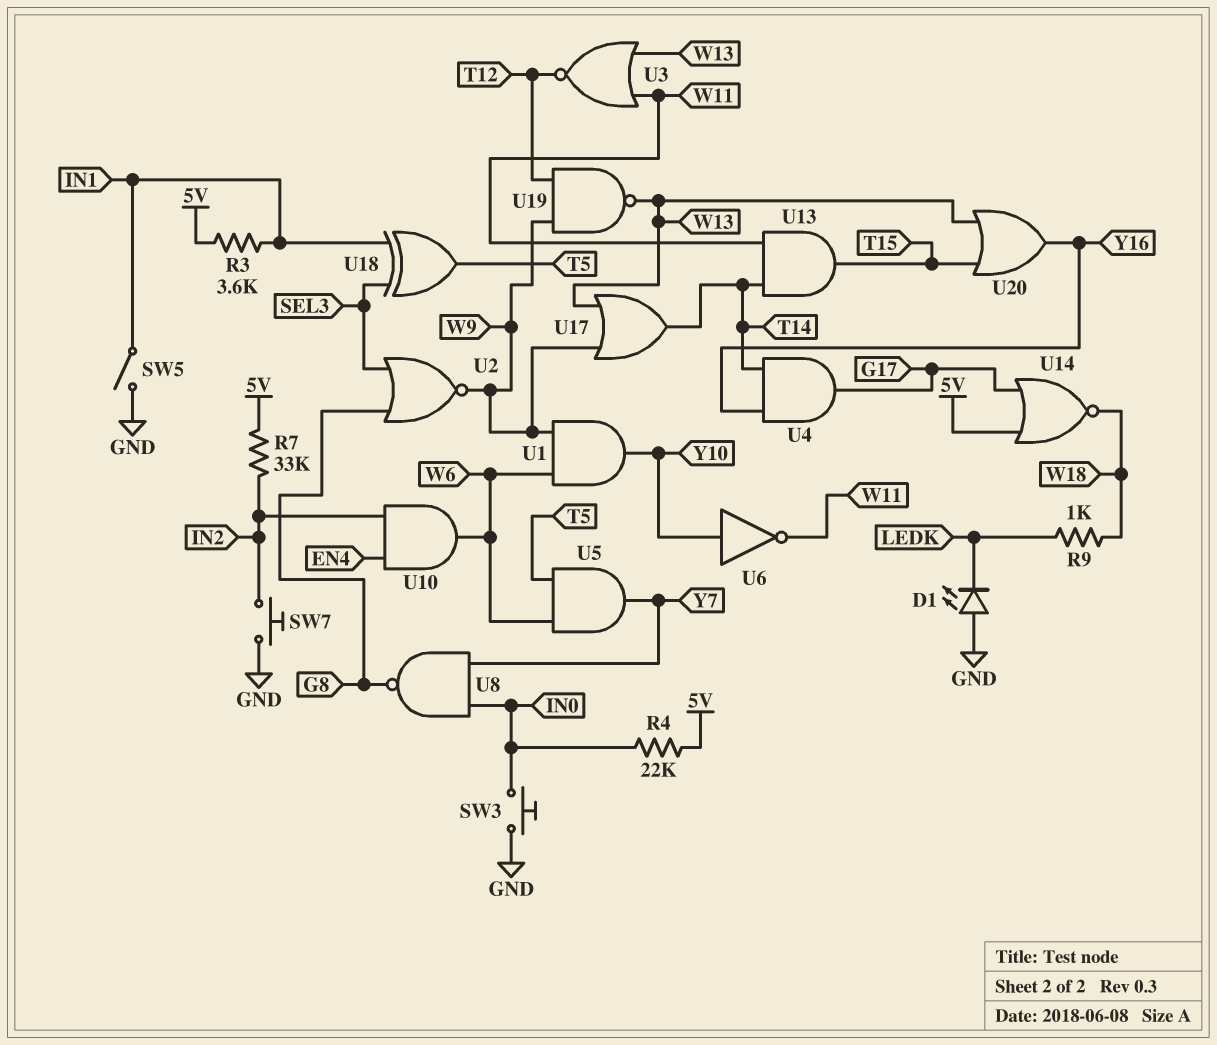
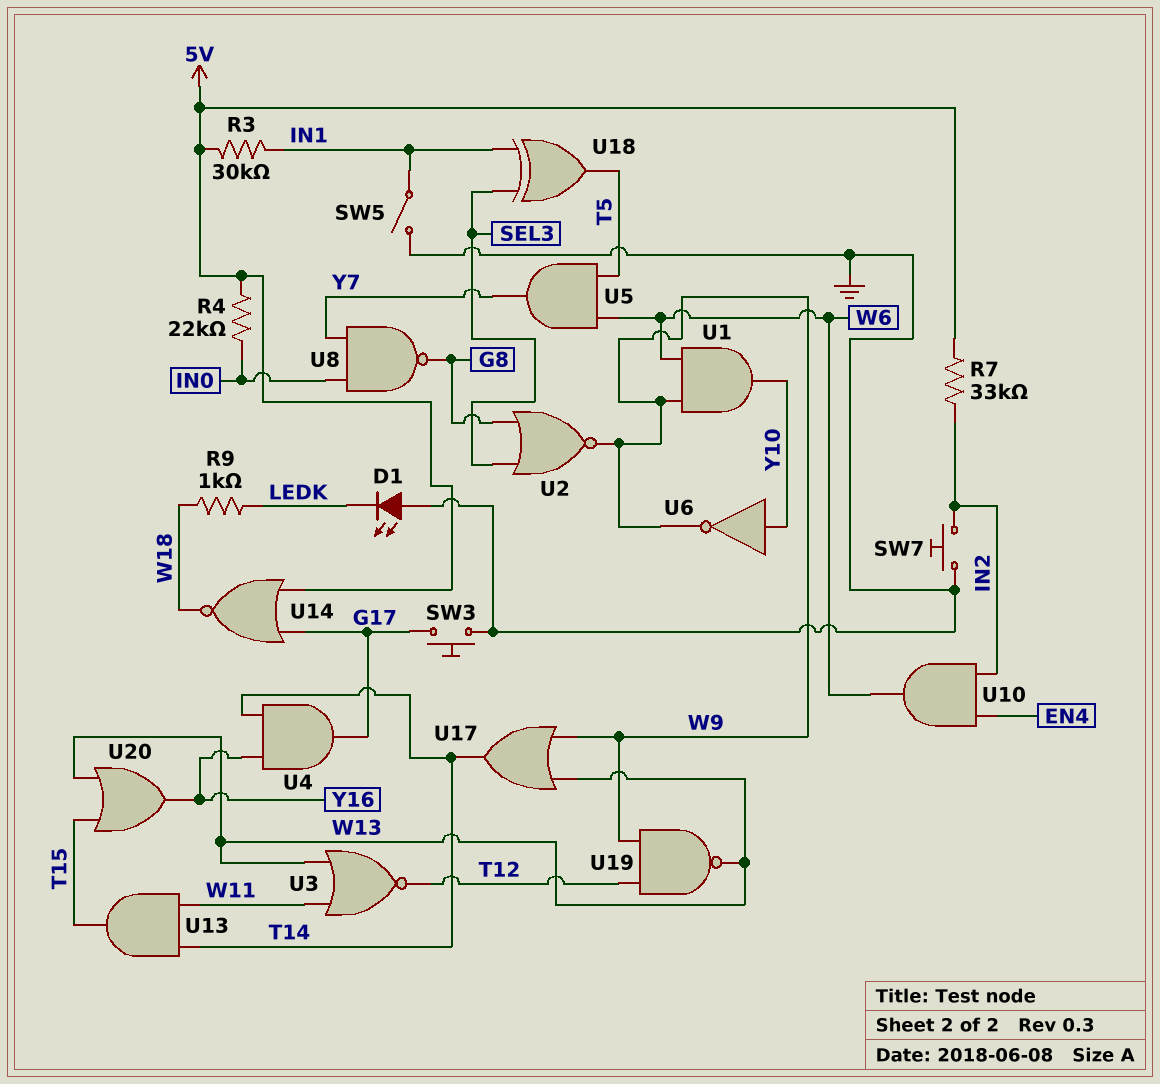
R3: 3.6k (5V, IN1) -> 30k (5V, IN1)
SW3: button (GND, IN0) -> button (G17, GND)
U6: NOT (in Y10, out W11) -> NOT (in Y10, out W9)

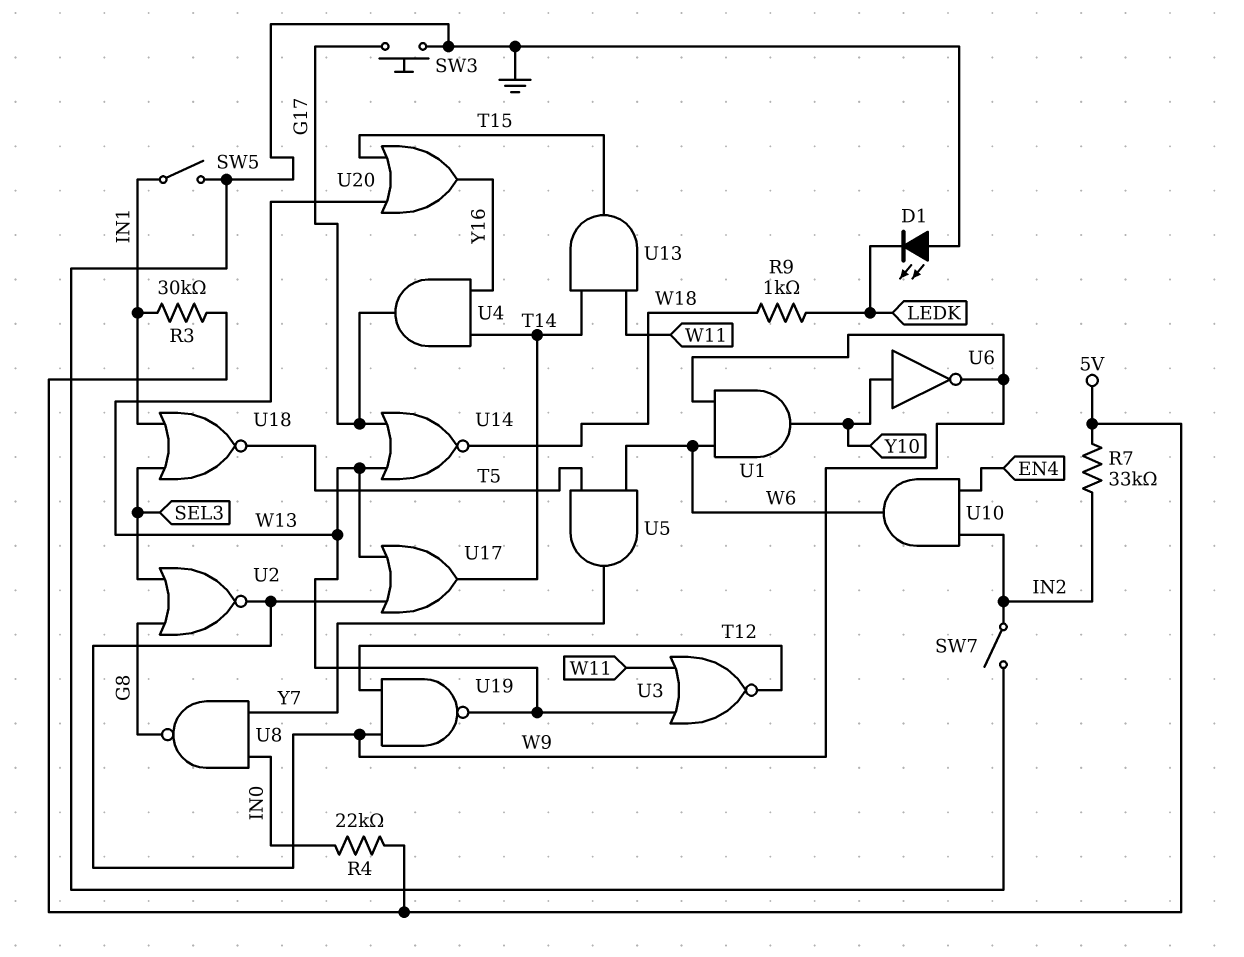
SW7: button (GND, IN2) -> switch (GND, IN2)
U14: NOR (in 5V, in G17, out W18) -> NOR (in G17, in W13, out W18)
U18: XOR (in IN1, in SEL3, out T5) -> NOR (in IN1, in SEL3, out T5)

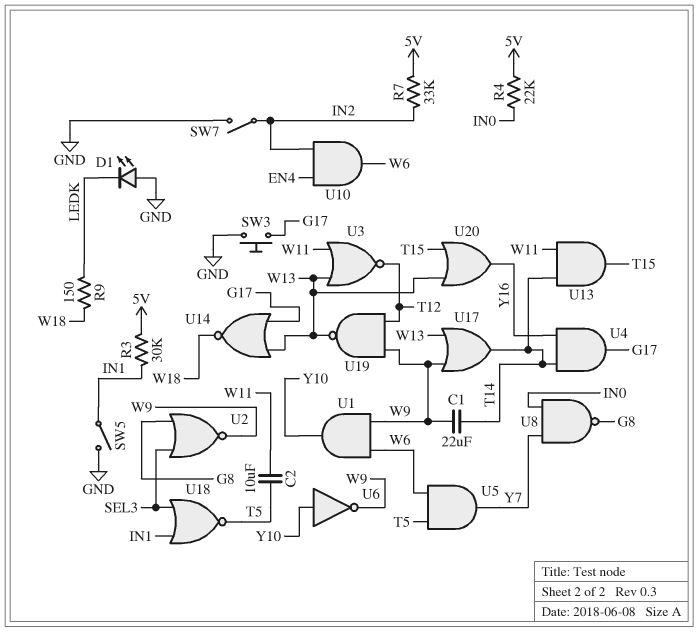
C1: none -> 22uF (T14, W9)
C2: none -> 10uF (T5, W11)
R9: 1k (LEDK, W18) -> 150 (LEDK, W18)

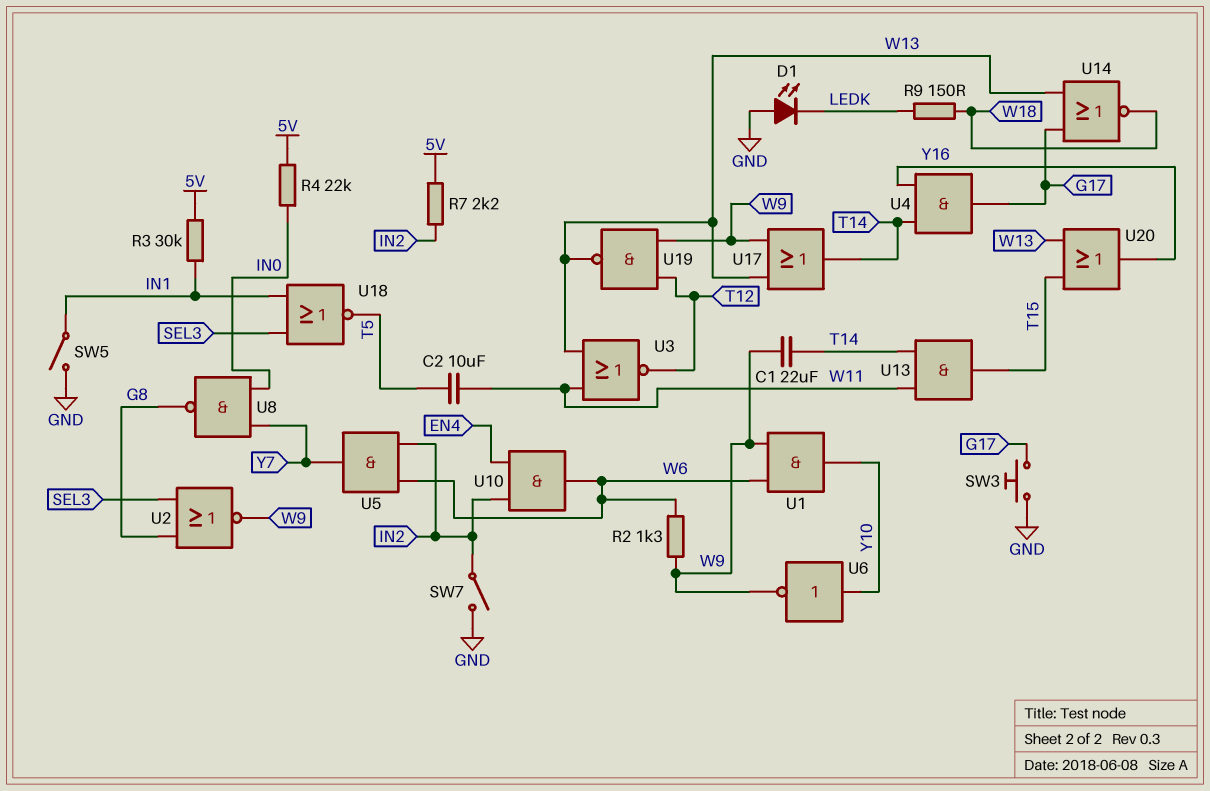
R2: none -> 1.3k (W6, W9)
R7: 33k (5V, IN2) -> 2.2k (5V, IN2)
U5: AND (in T5, in W6, out Y7) -> AND (in IN2, in W6, out Y7)

